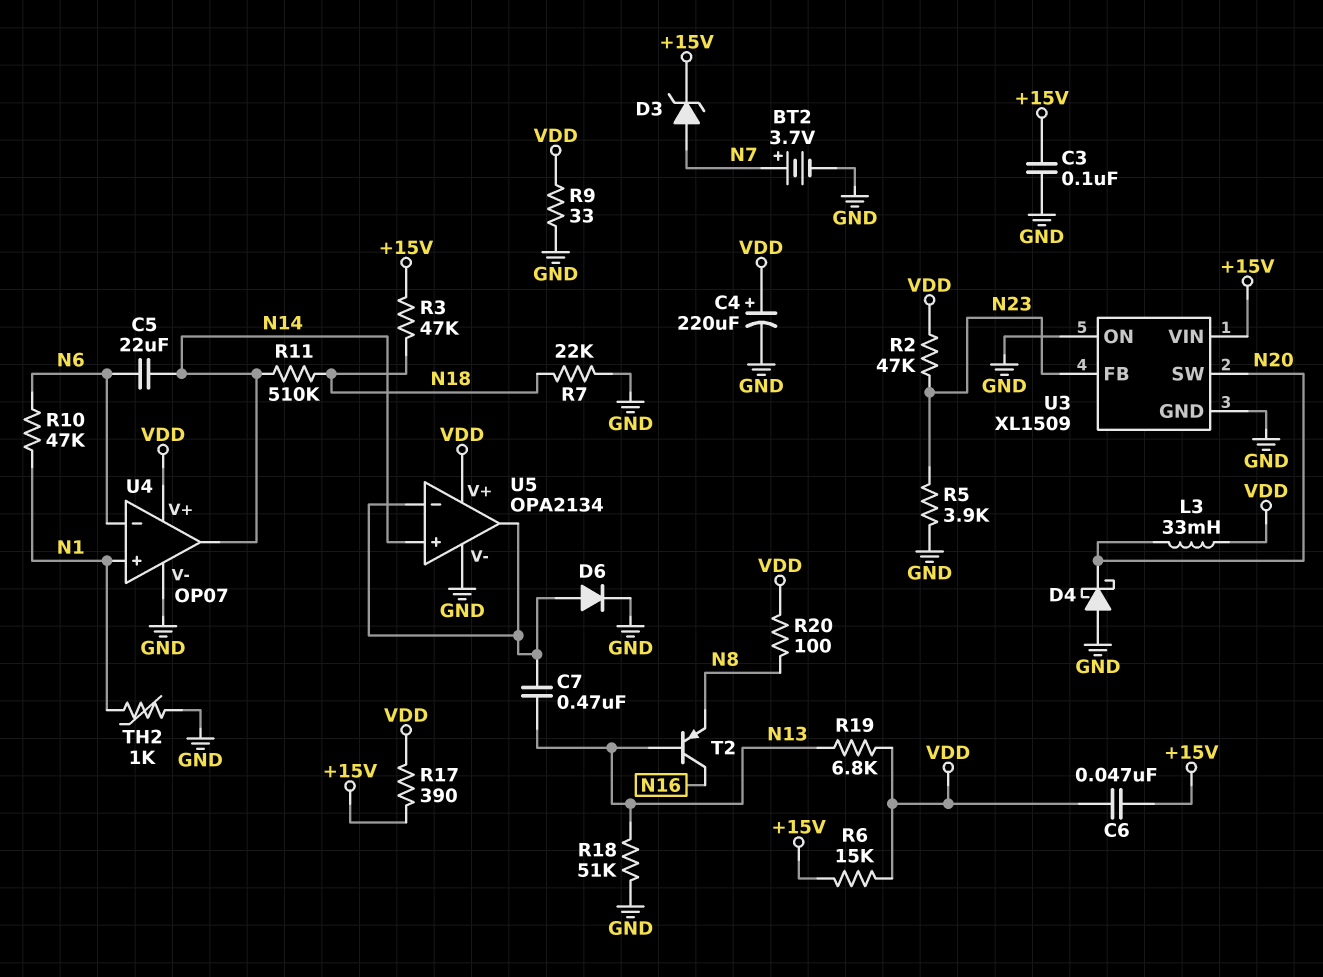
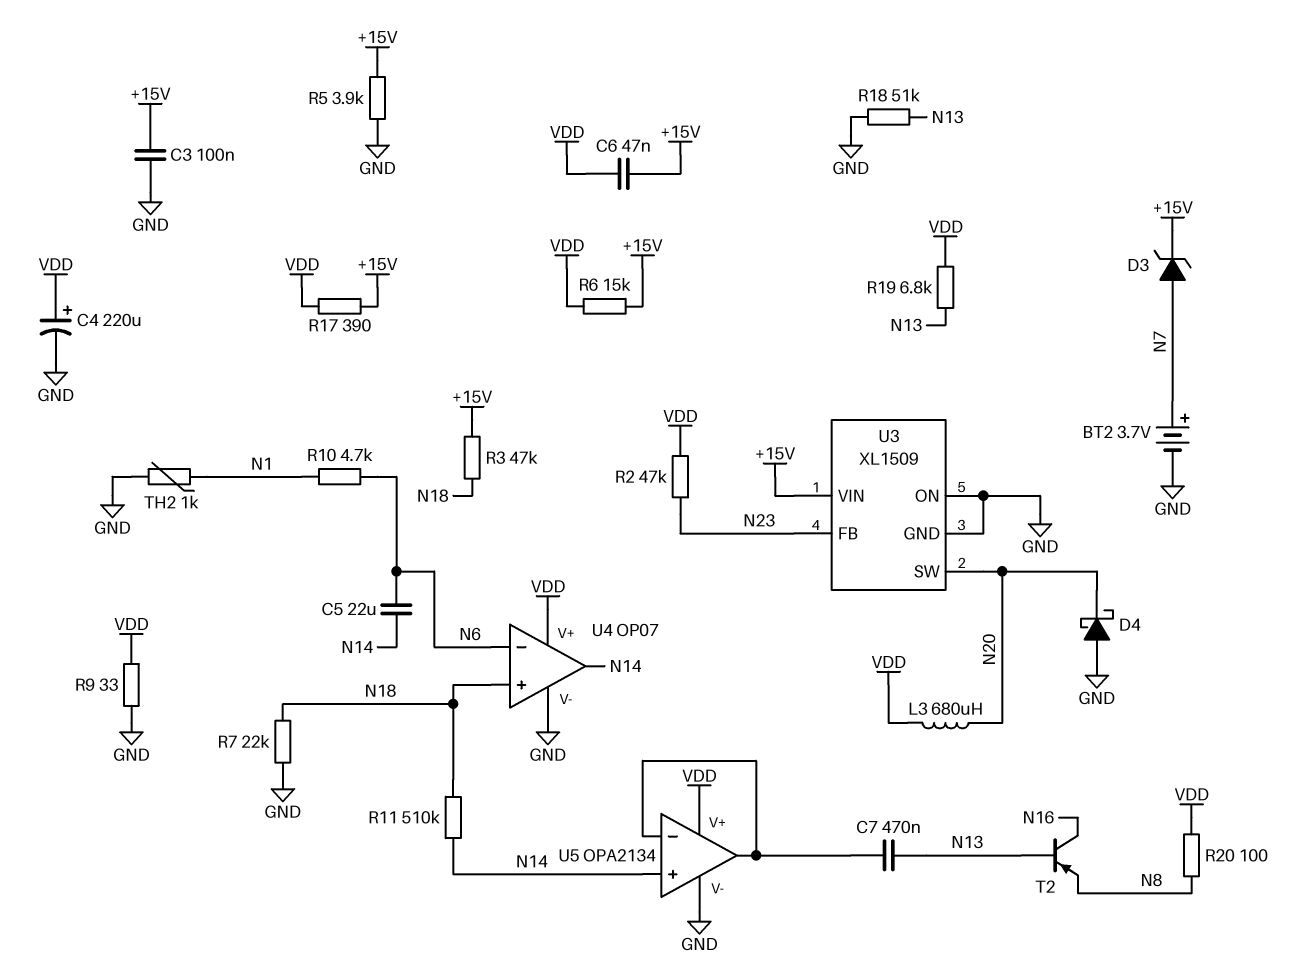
D6: diode (A U5/in-, K GND) -> none
L3: 33mH (N20, VDD) -> 680uH (N20, VDD)
R5: 3.9k (GND, N23) -> 3.9k (+15V, GND)
R10: 47k (N1, N6) -> 4.7k (N1, N6)
U4 pin in+: N1 -> N18

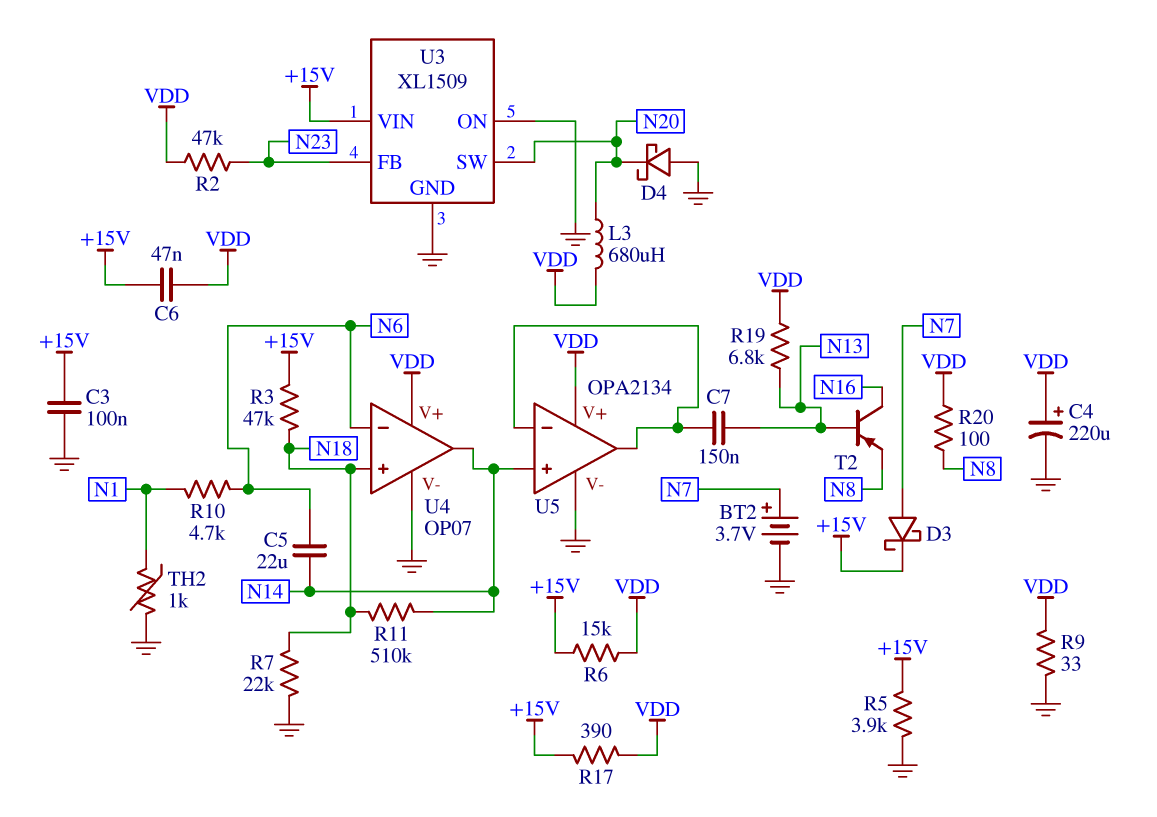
C7: 470nF (N13, U5/in-) -> 150nF (N13, U5/in-)
D3: zener (A N7, K +15V) -> schottky (A N7, K +15V)
R18: 51k (GND, N13) -> none

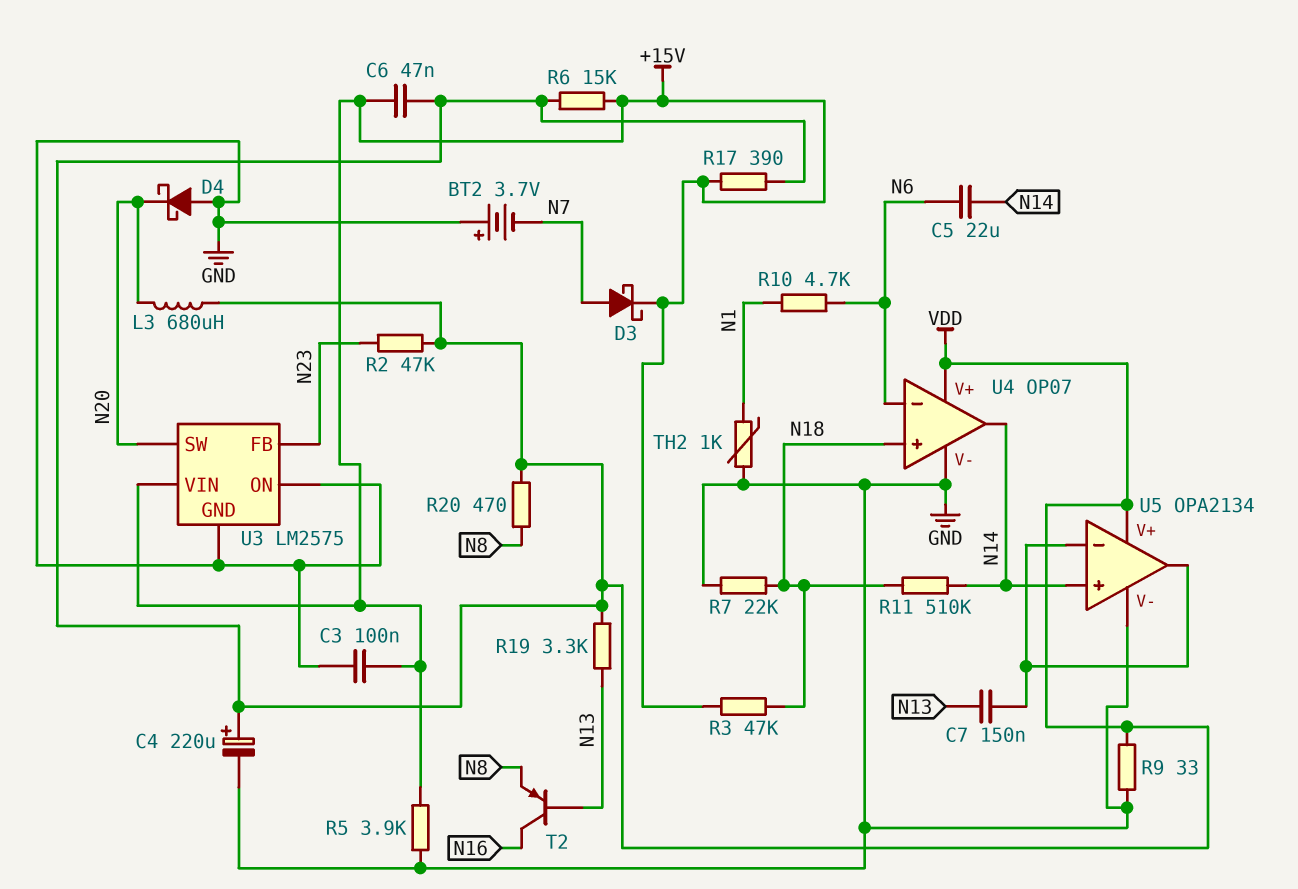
BT2: 3.7V (plus N7, minus GND) -> 3.7V (plus GND, minus N7)
R19: 6.8k (N13, VDD) -> 3.3k (N13, VDD)
R20: 100 (N8, VDD) -> 470 (N8, VDD)
U3: XL1509 -> LM2575

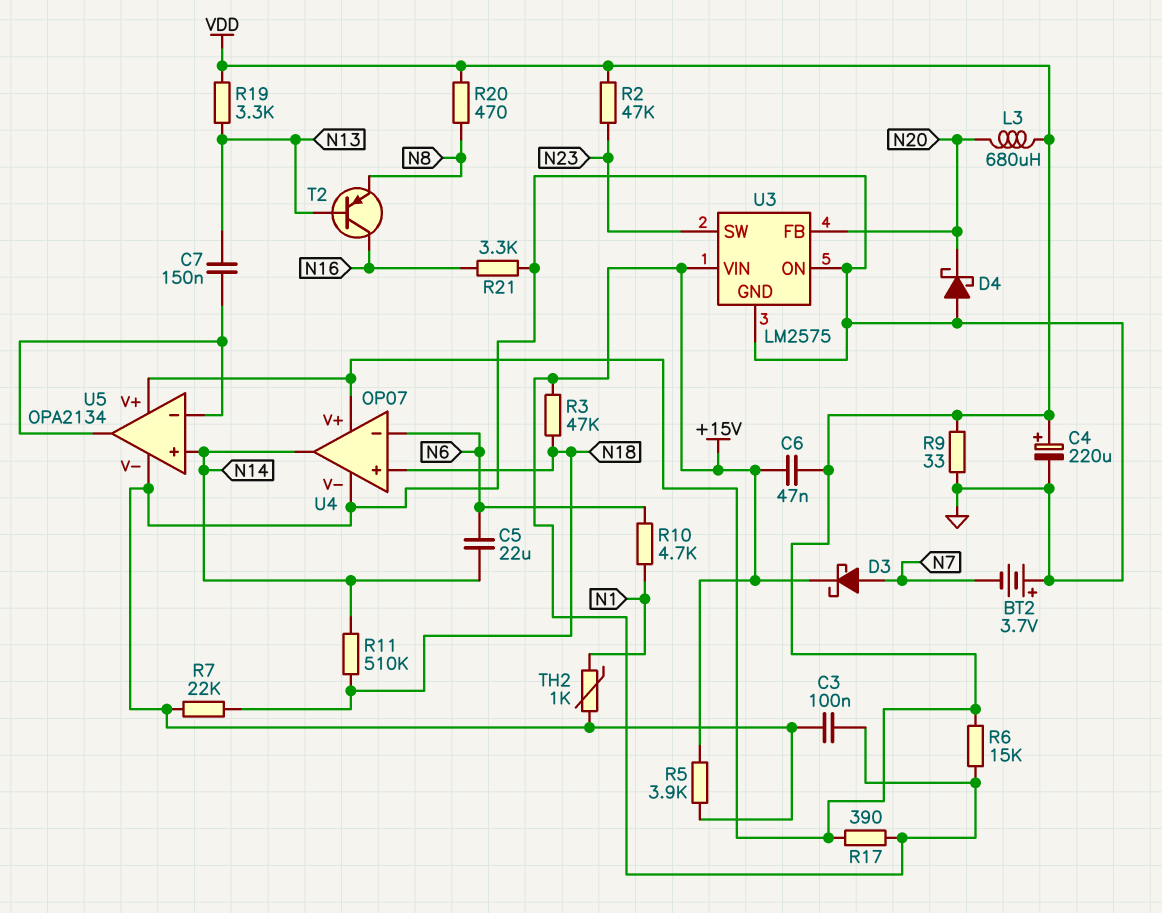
R21: none -> 3.3k (GND, N16)
U3 pin FB: N23 -> N20
U3 pin SW: N20 -> N23

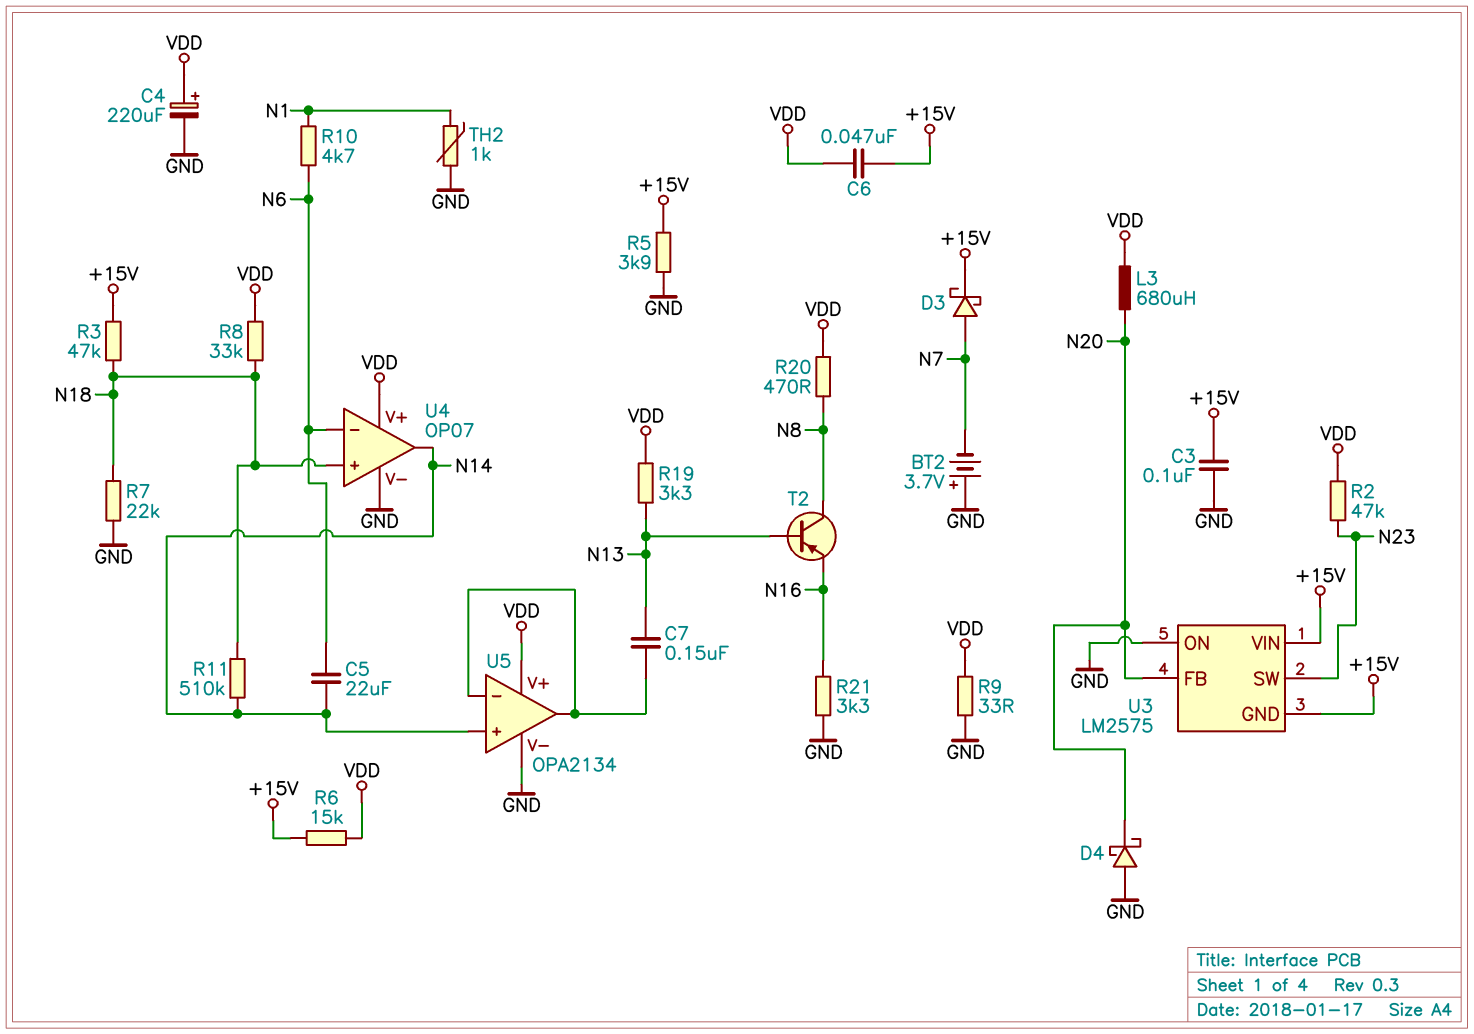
R8: none -> 33k (N18, VDD)
R17: 390 (+15V, VDD) -> none
T2: PNP (B N13, C N16, E N8) -> PNP (B N13, C N8, E N16)
U3 pin GND: GND -> +15V

